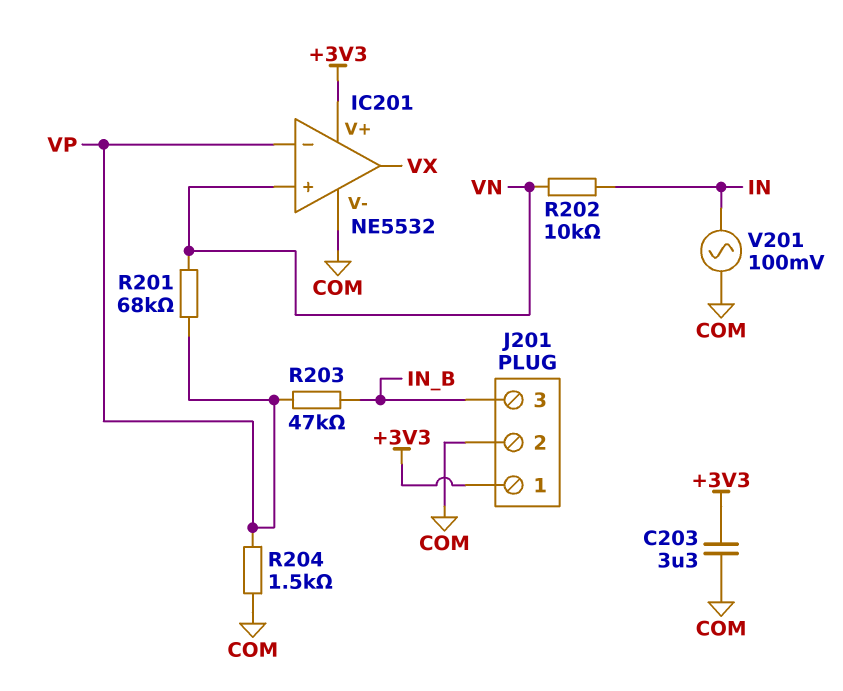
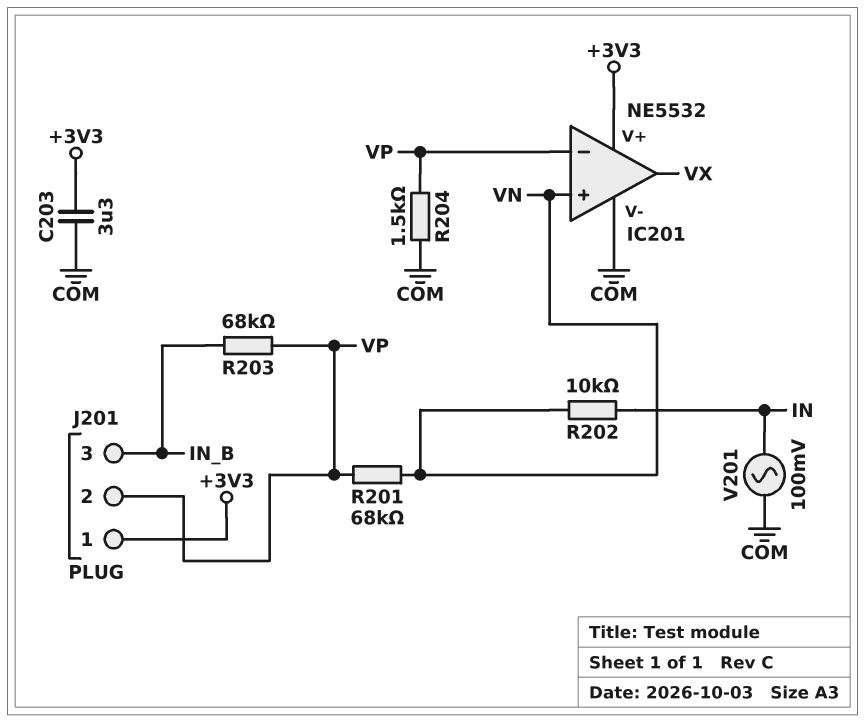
J201 pin 2: COM -> VP
R203: 47k (IN_B, VP) -> 68k (IN_B, VP)

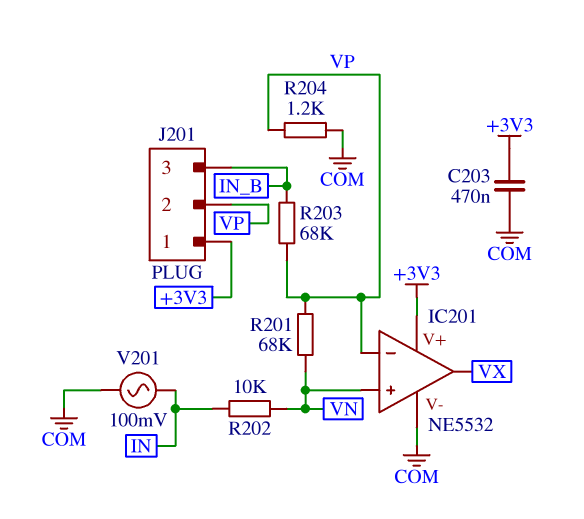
C203: 3.3uF (+3V3, COM) -> 470nF (+3V3, COM)
R204: 1.5k (COM, VP) -> 1.2k (COM, VP)

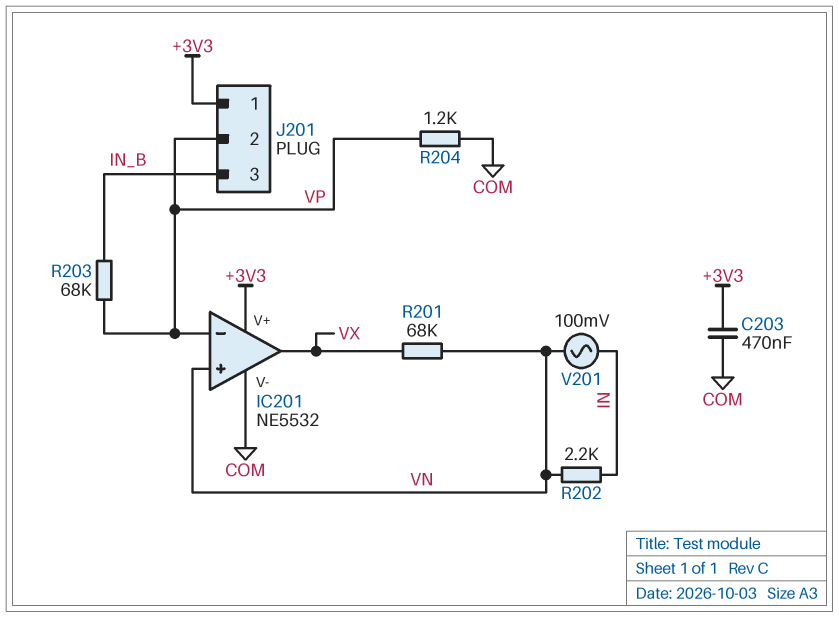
R201: 68k (VN, VP) -> 68k (VN, VX)
R202: 10k (IN, VN) -> 2.2k (IN, VN)
V201: AC 100mV (COM, IN) -> AC 100mV (IN, VN)

